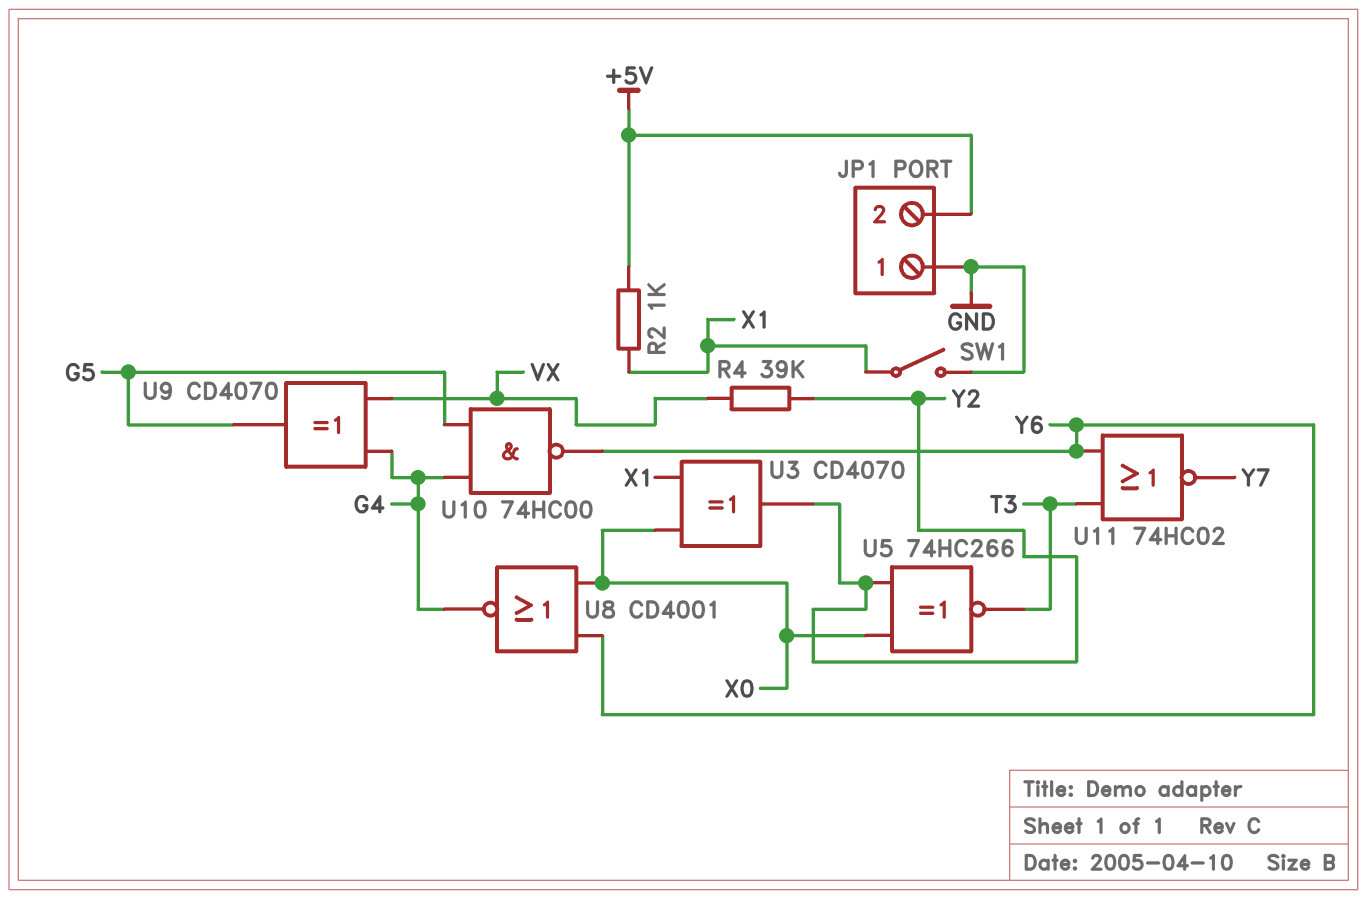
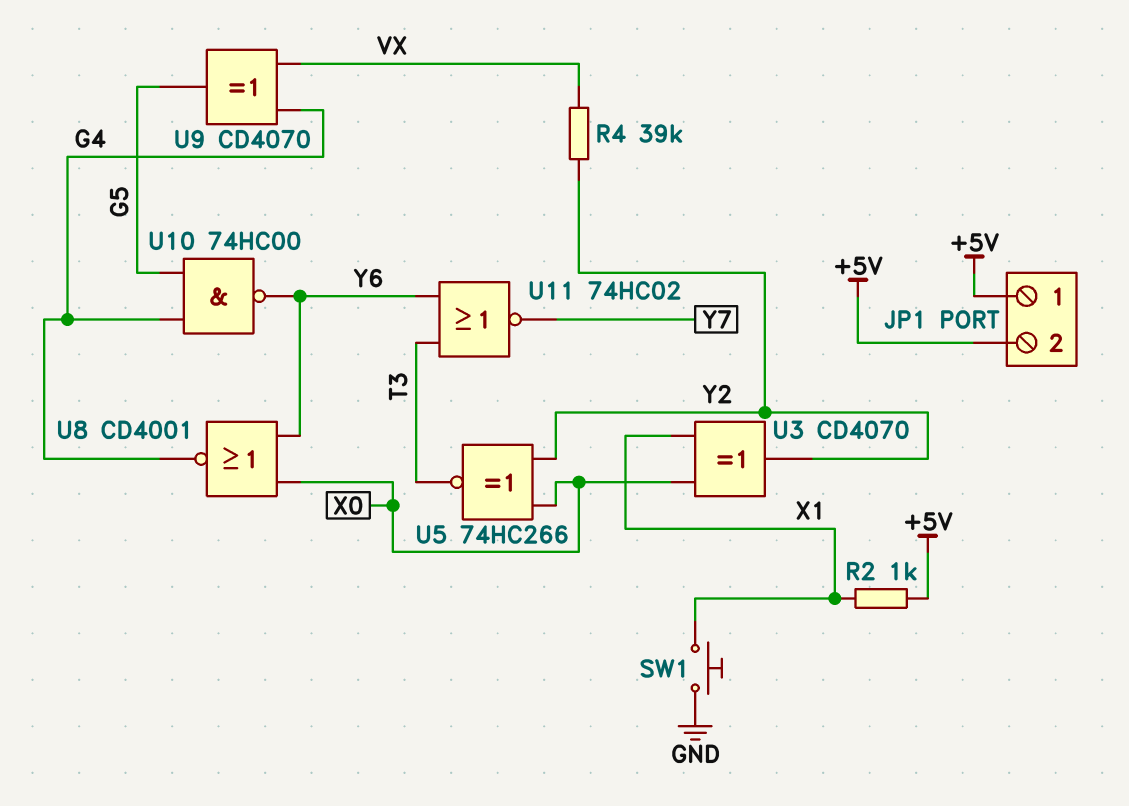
JP1 pin 1: GND -> +5V
SW1: switch (GND, X1) -> button (GND, X1)

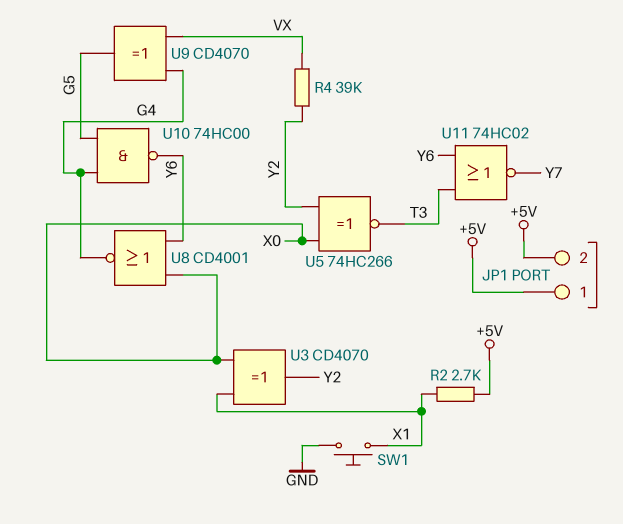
R2: 1k (+5V, X1) -> 2.7k (+5V, X1)

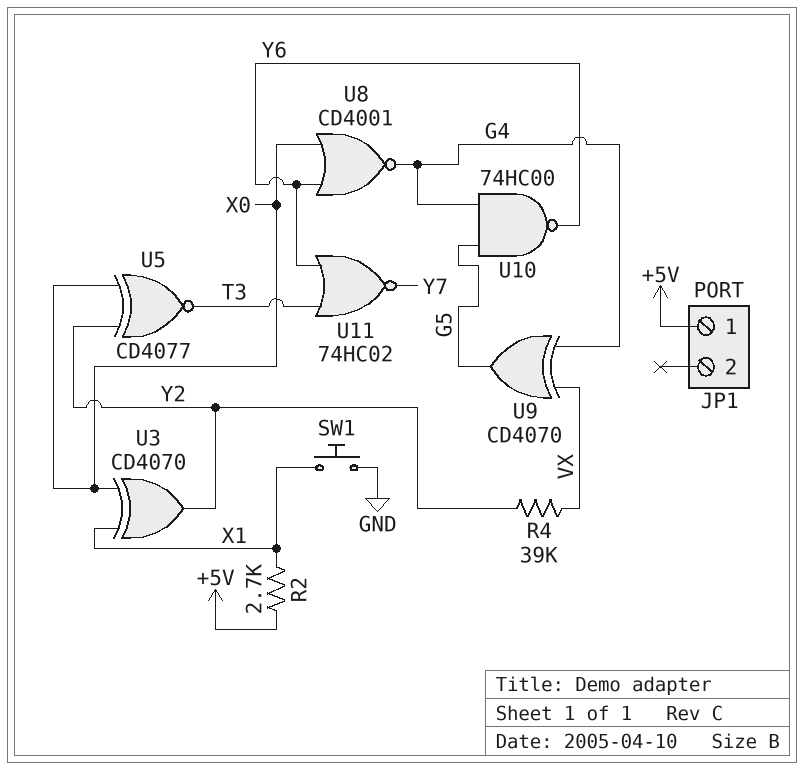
JP1 pin 2: +5V -> none
U5: XNOR 74HC266 (in X0, in Y2, out T3) -> XNOR CD4077 (in X0, in Y2, out T3)

